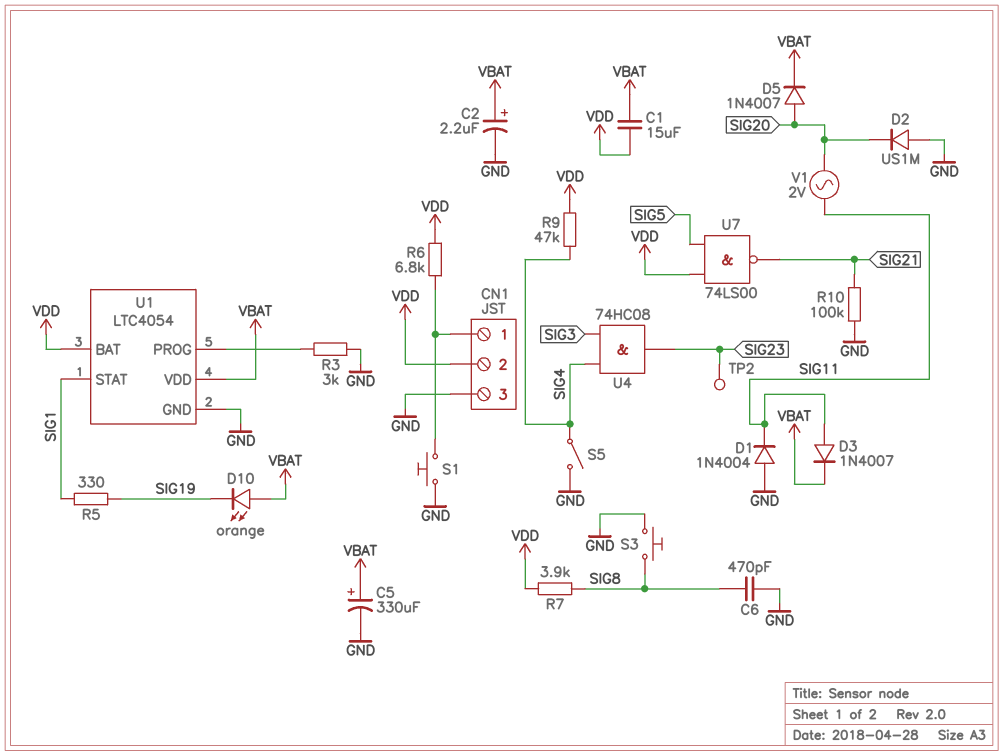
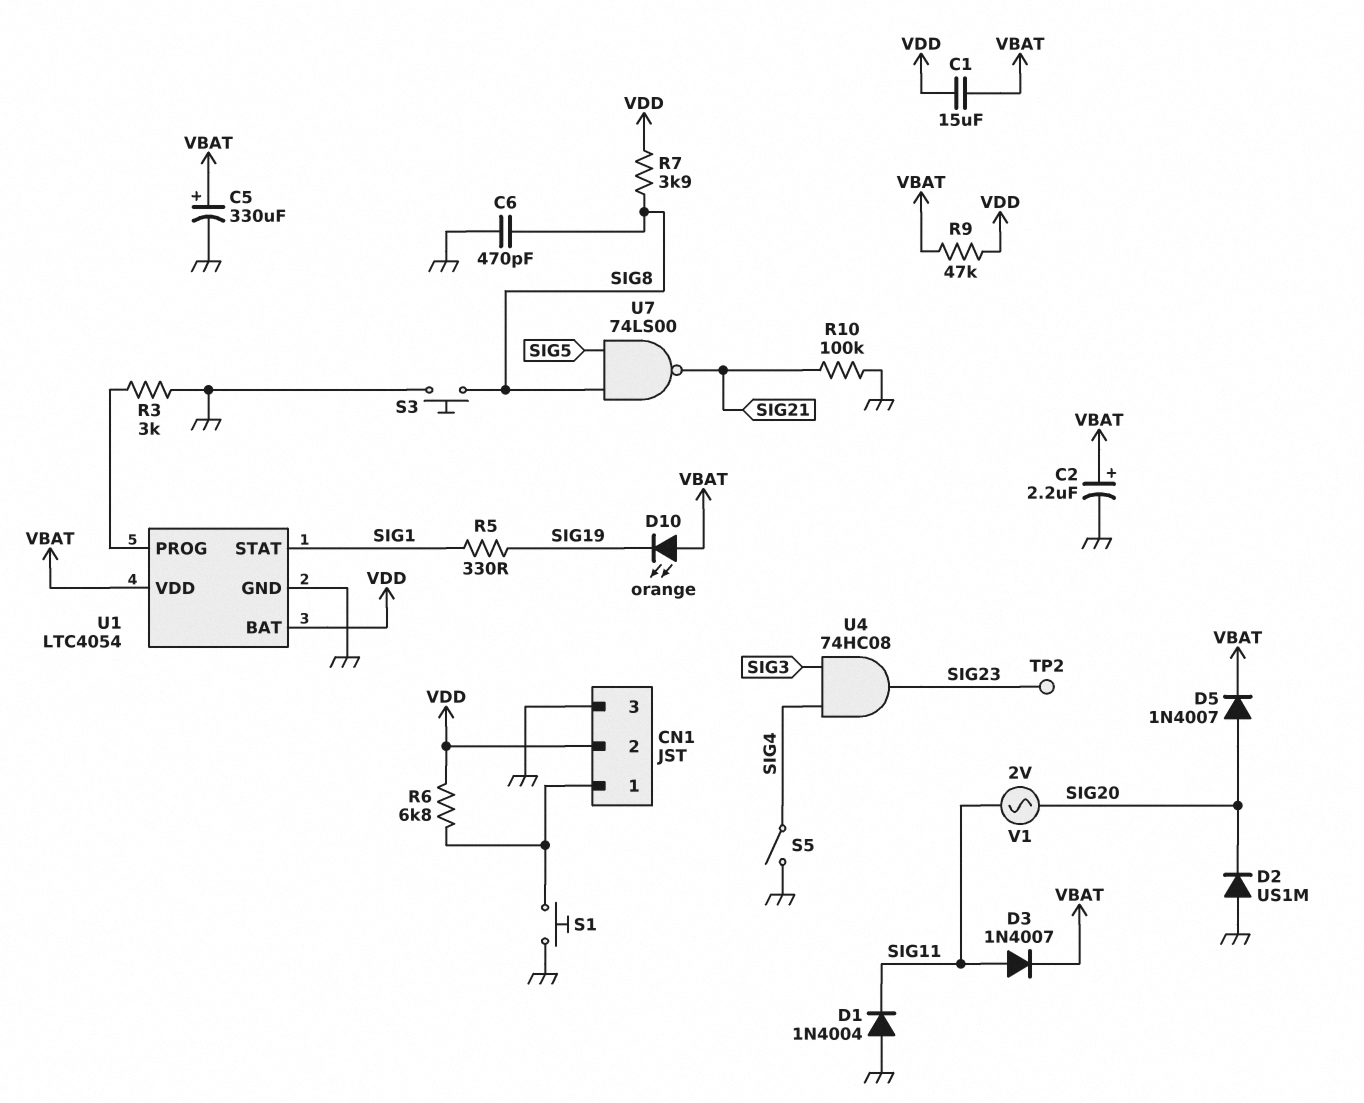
R9: 47k (SIG4, VDD) -> 47k (VBAT, VDD)
U7: NAND 74LS00 (in SIG5, in VDD, out SIG21) -> NAND 74LS00 (in SIG5, in SIG8, out SIG21)

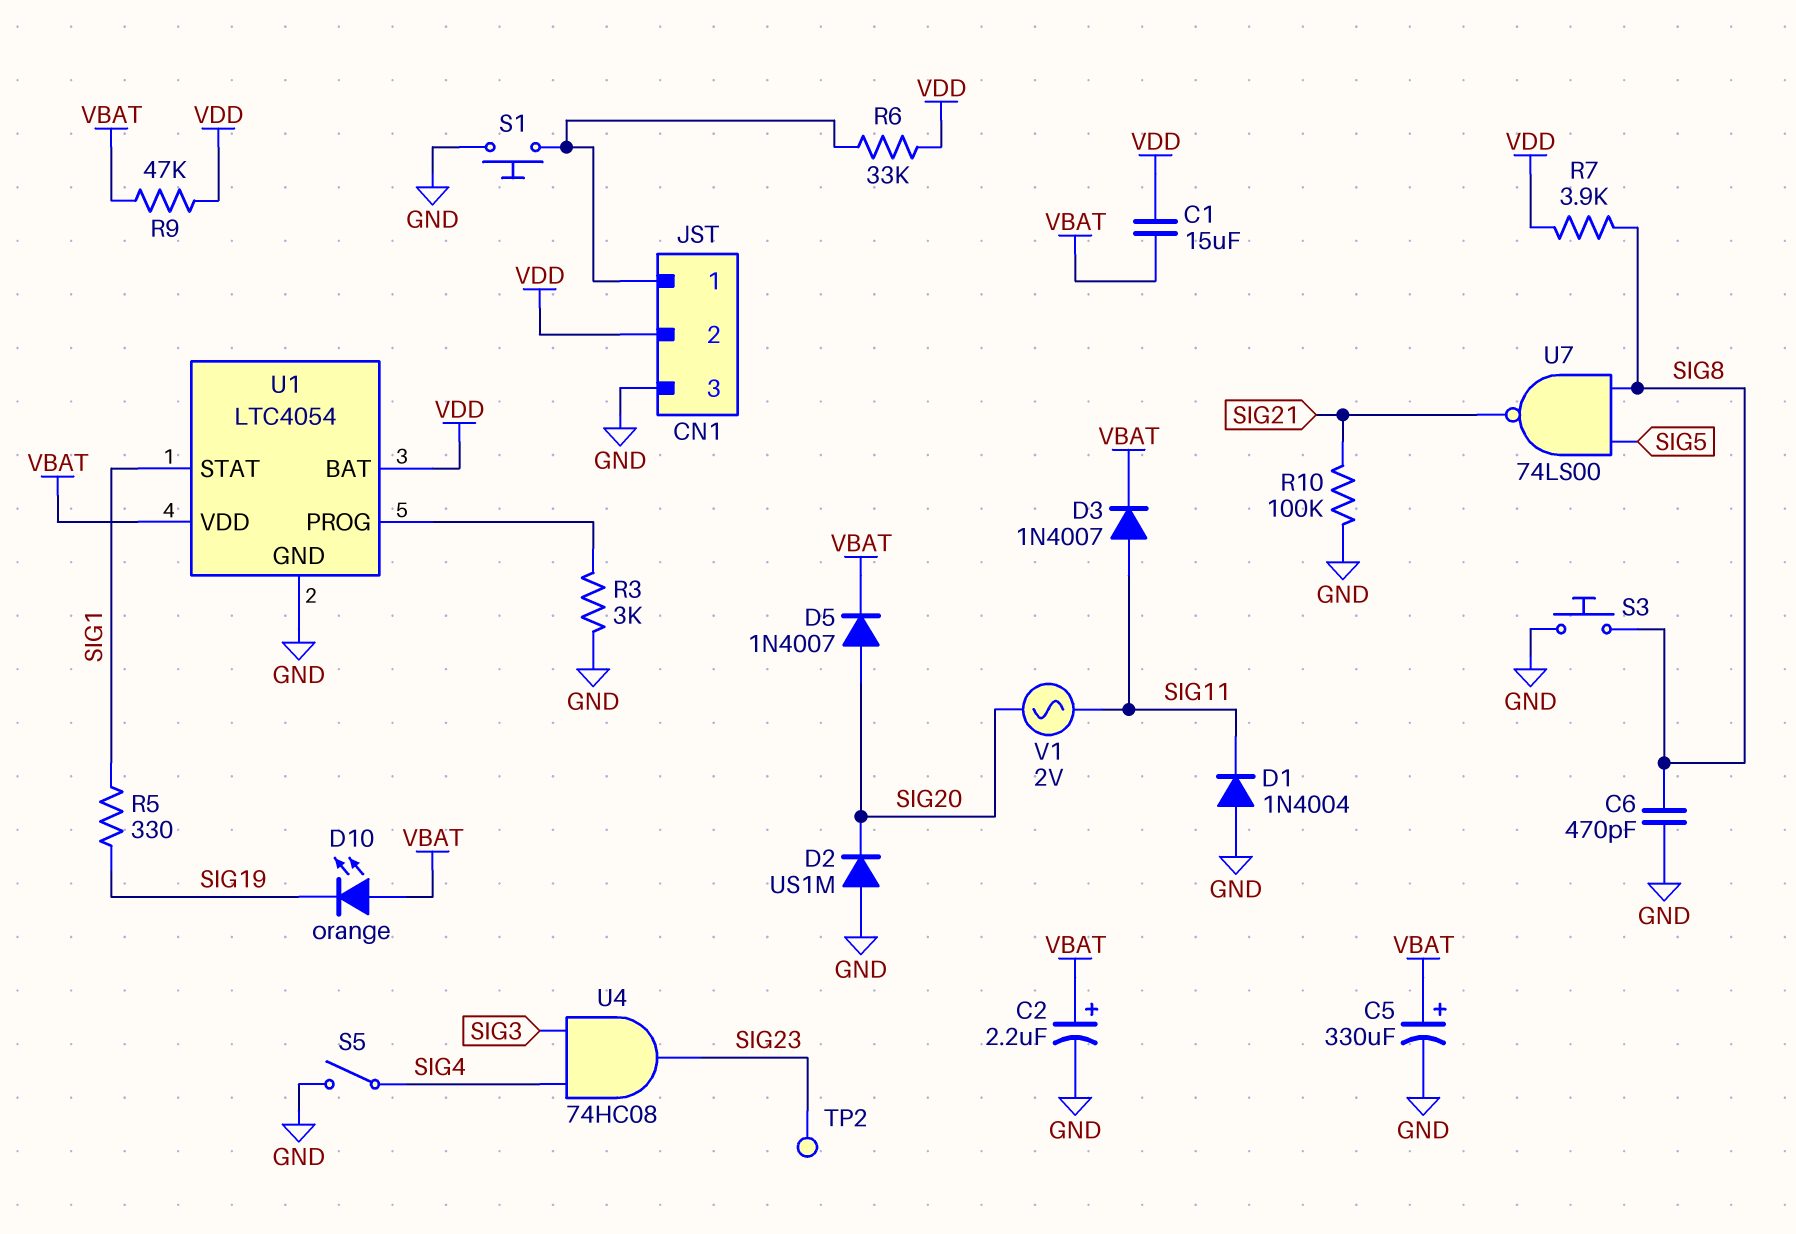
R6: 6.8k (CN1/1, VDD) -> 33k (CN1/1, VDD)

